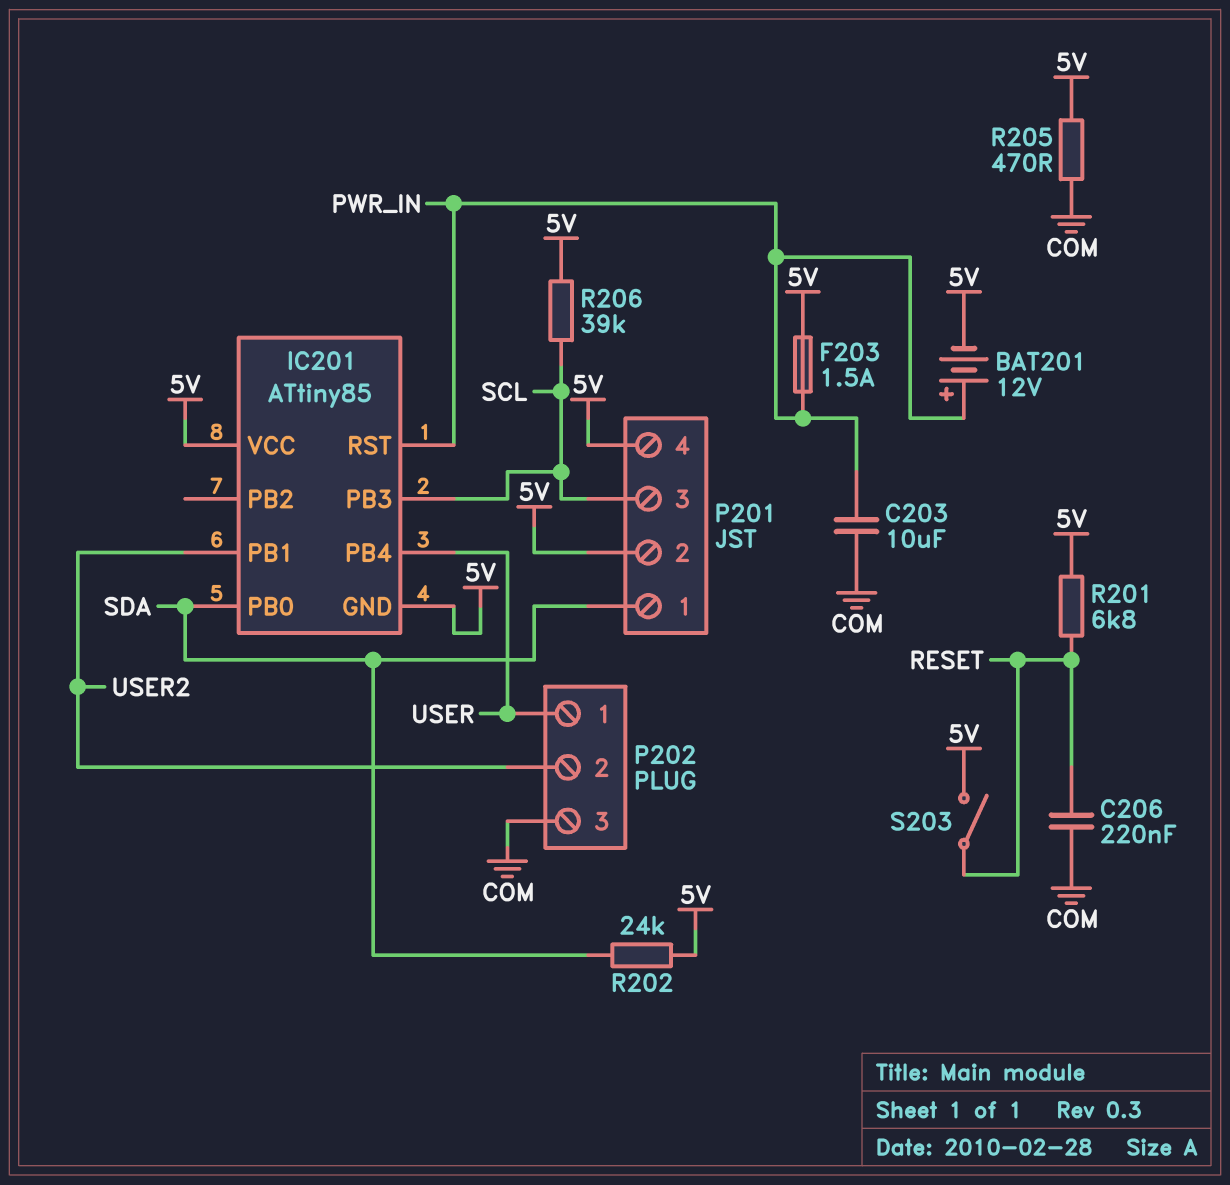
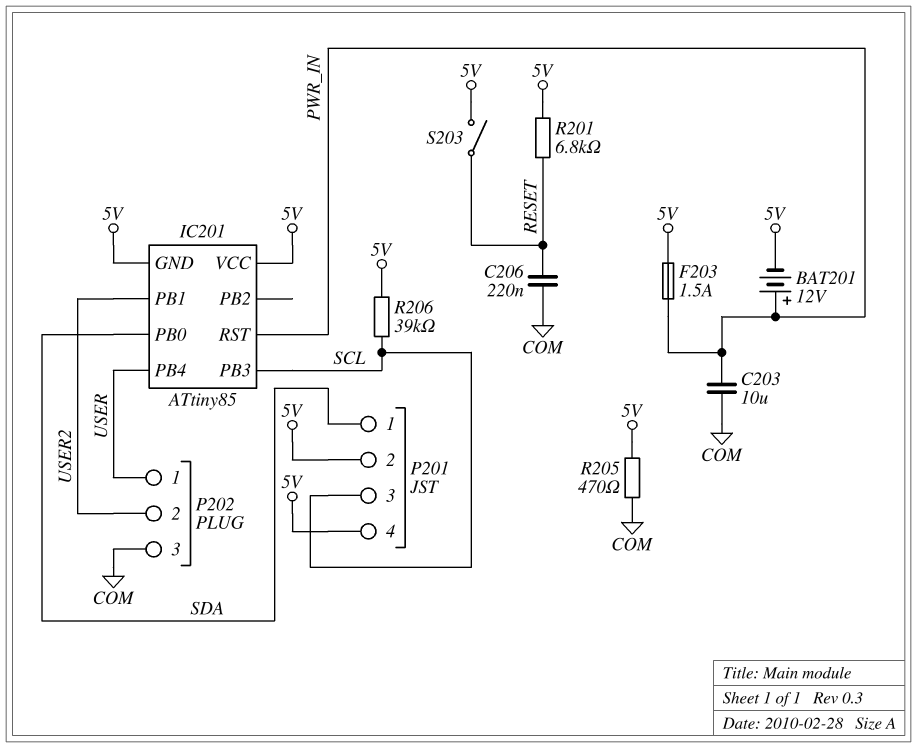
R202: 24k (5V, SDA) -> none

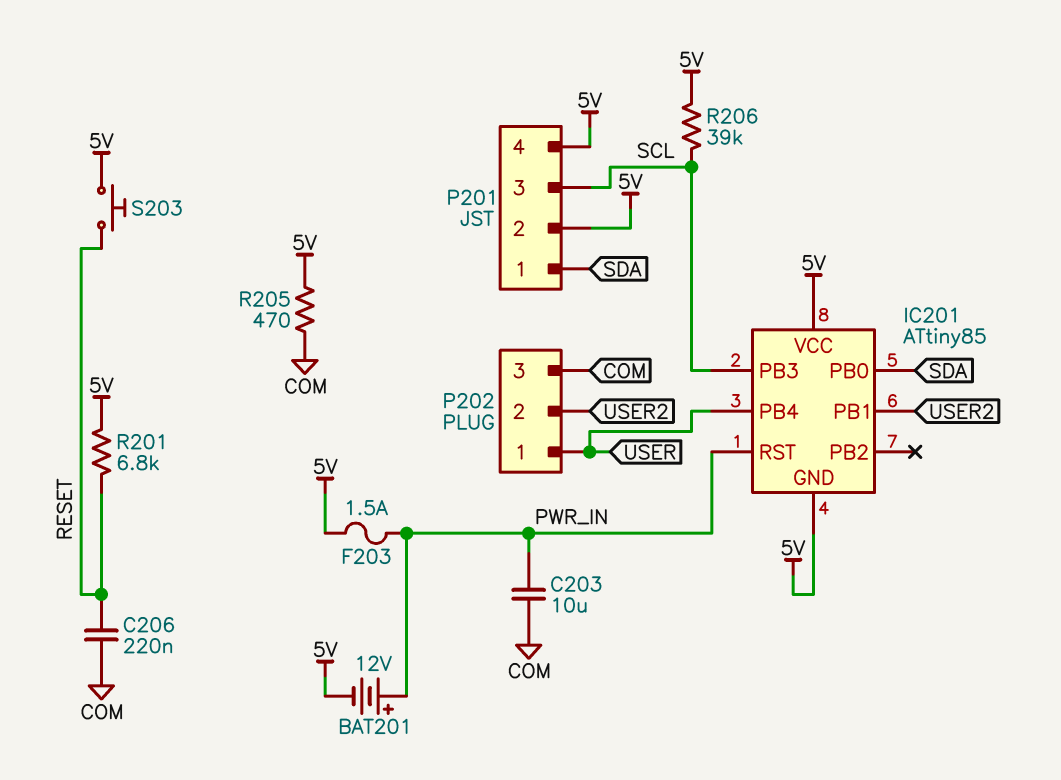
S203: switch (5V, RESET) -> button (5V, RESET)

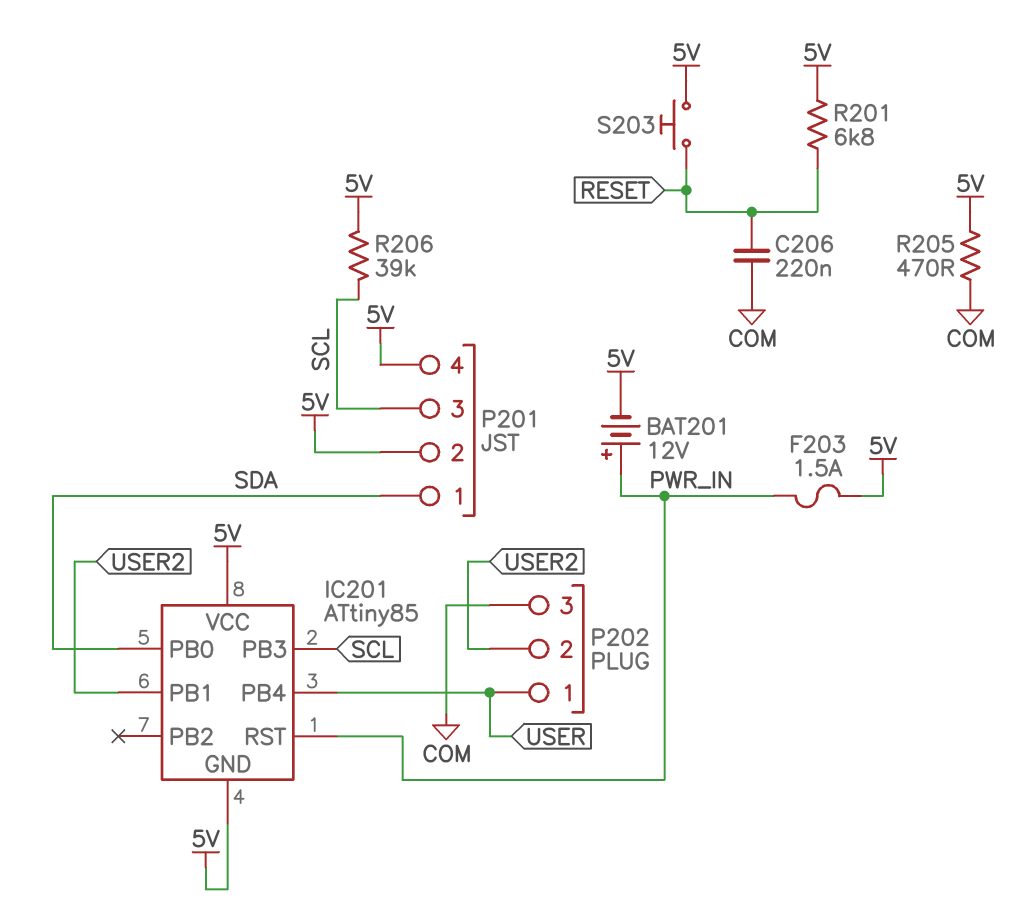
C203: 10uF (COM, PWR_IN) -> none

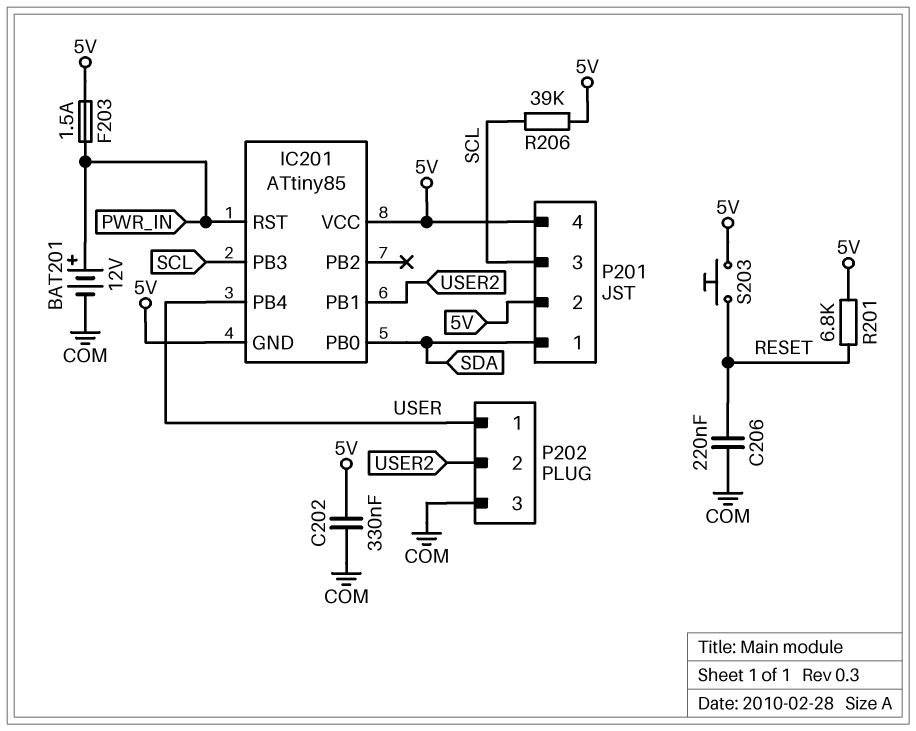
BAT201: 12V (plus PWR_IN, minus 5V) -> 12V (plus PWR_IN, minus COM)
C202: none -> 330nF (5V, COM)
R205: 470 (5V, COM) -> none

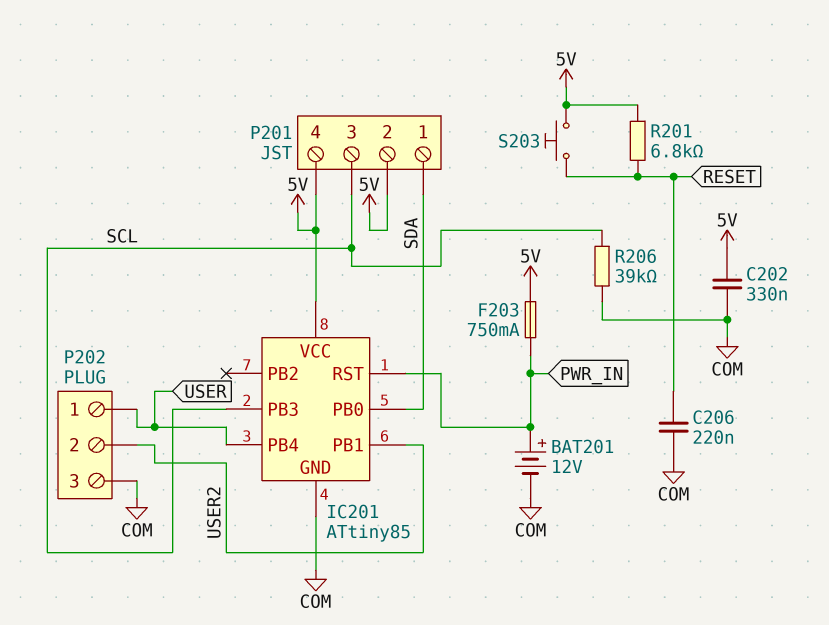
F203: 1.5A (5V, PWR_IN) -> 750mA (5V, PWR_IN)
IC201 pin GND: 5V -> COM
R206: 39k (5V, SCL) -> 39k (COM, SCL)

